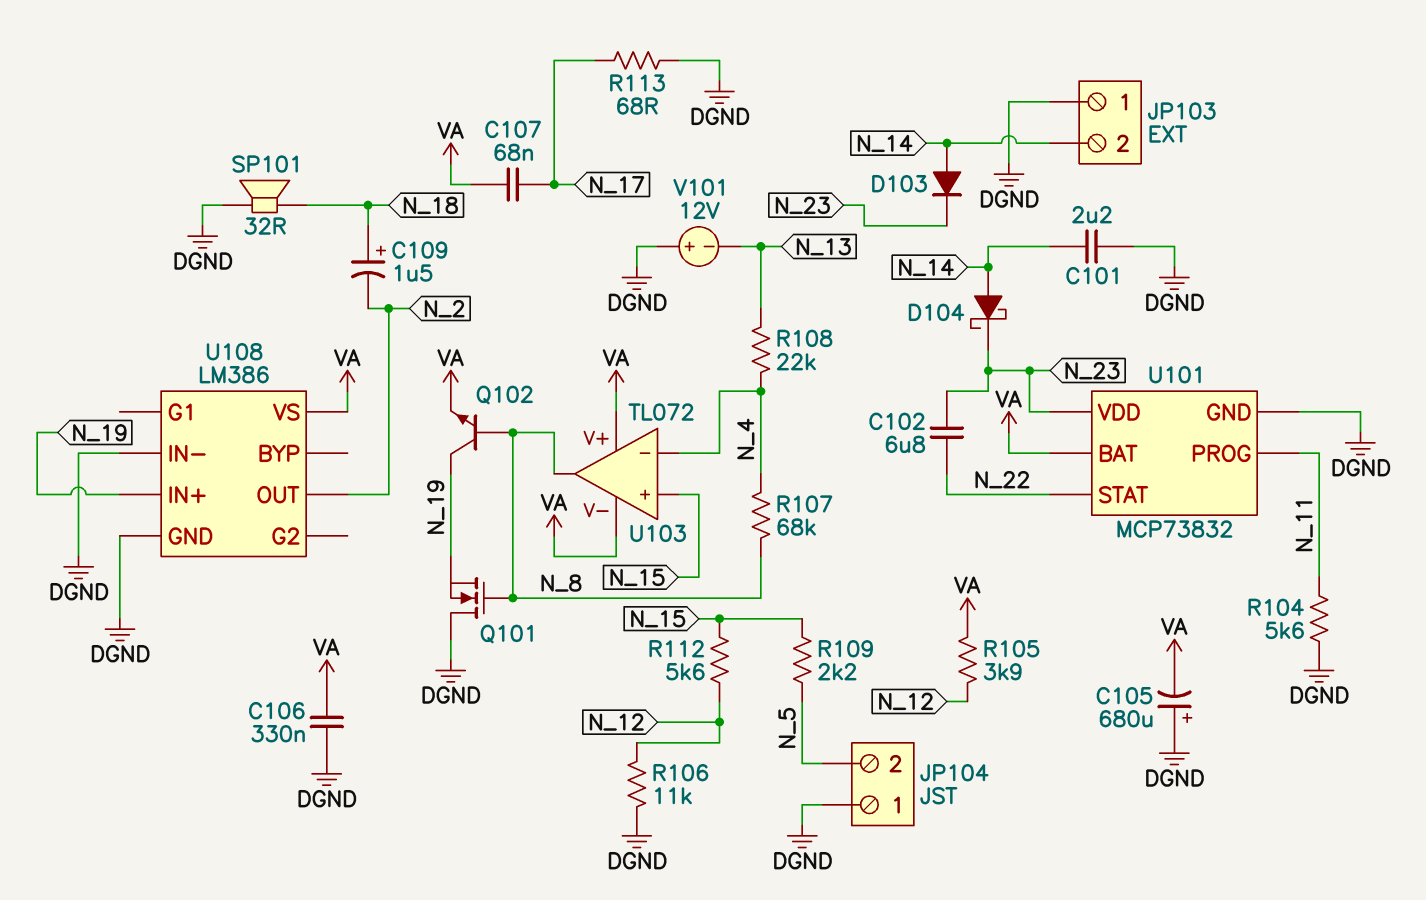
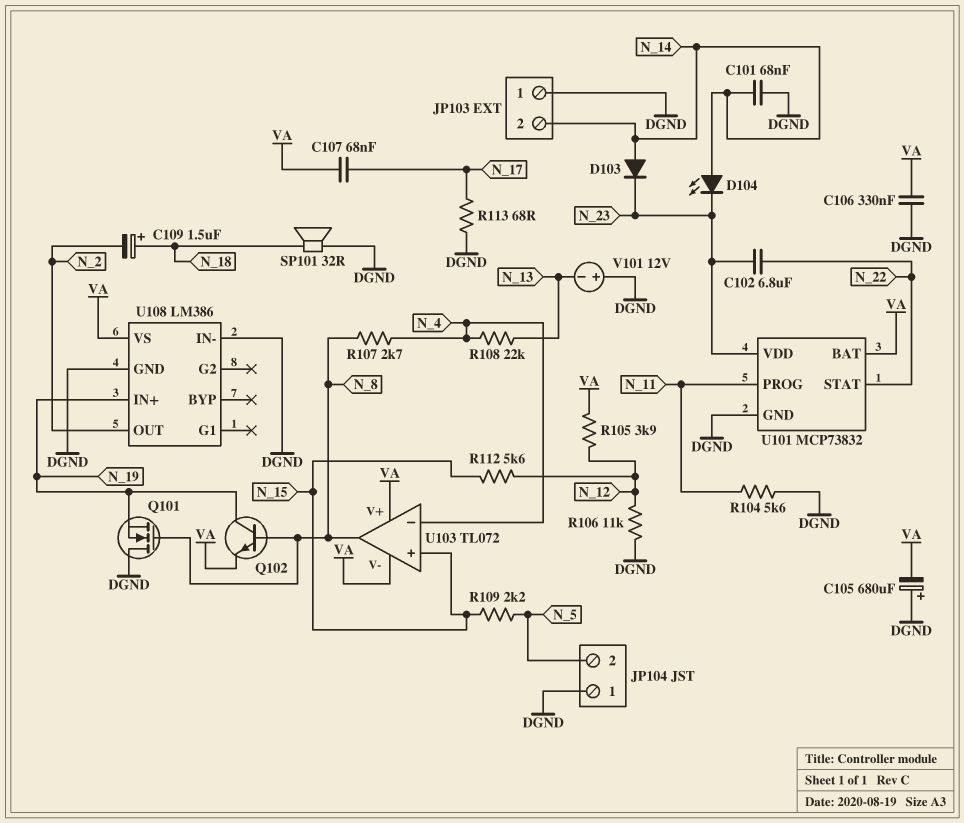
C101: 2.2uF (DGND, N_14) -> 68nF (DGND, N_14)
D104: schottky (A N_14, K N_23) -> LED (A N_14, K N_23)
R107: 68k (N_4, N_8) -> 2.7k (N_4, N_8)

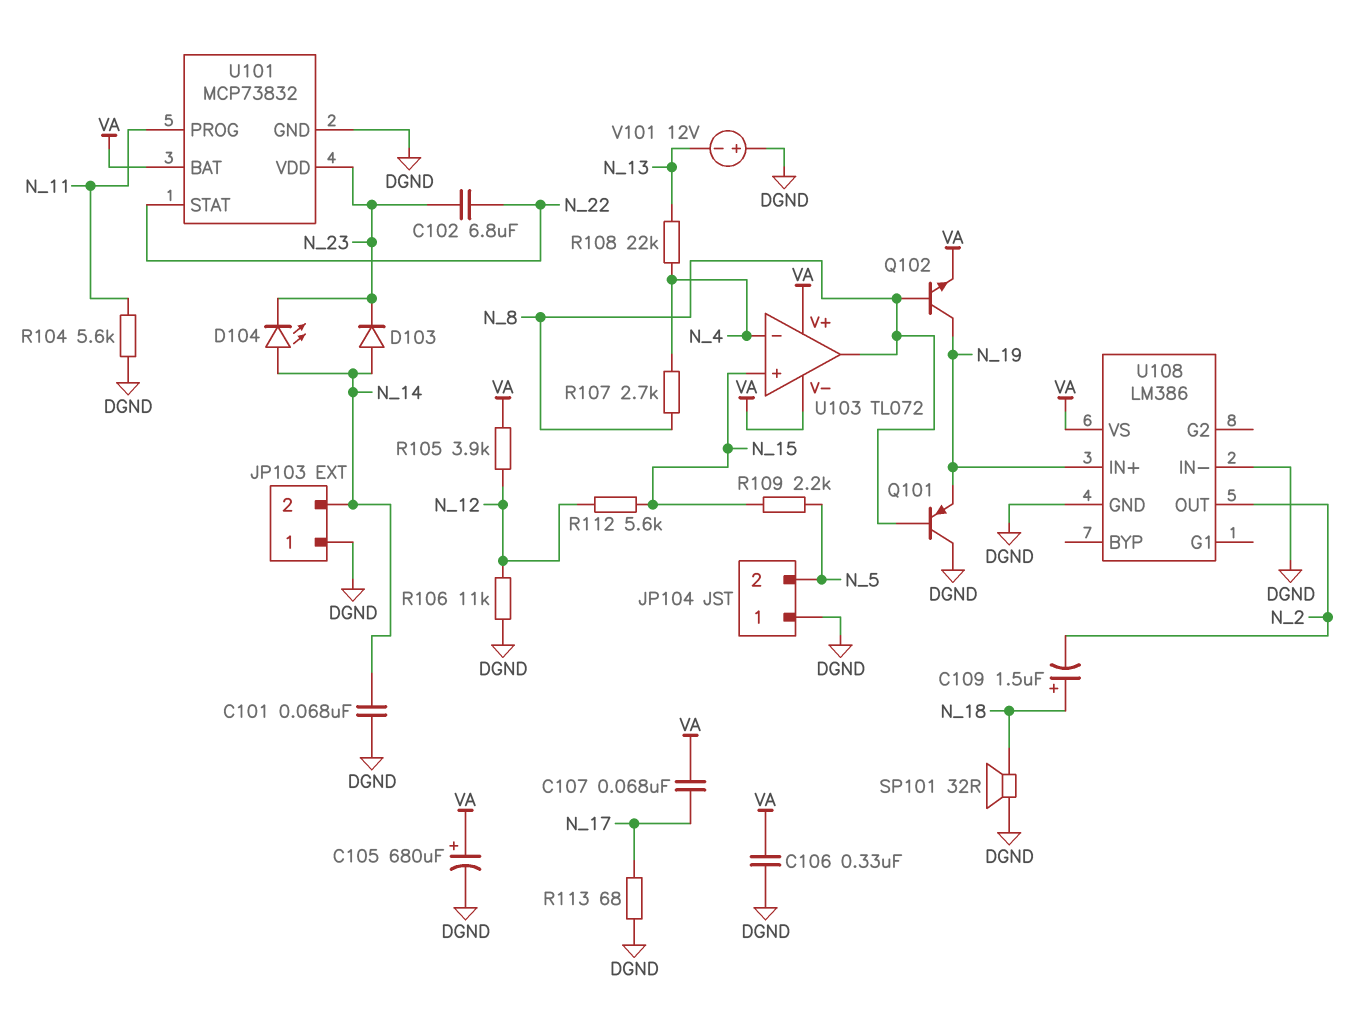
C105: 680uF (plus DGND, minus VA) -> 680uF (plus VA, minus DGND)
Q101: NMOS (G N_8, D DGND, S N_19) -> PNP (B N_8, C DGND, E N_19)

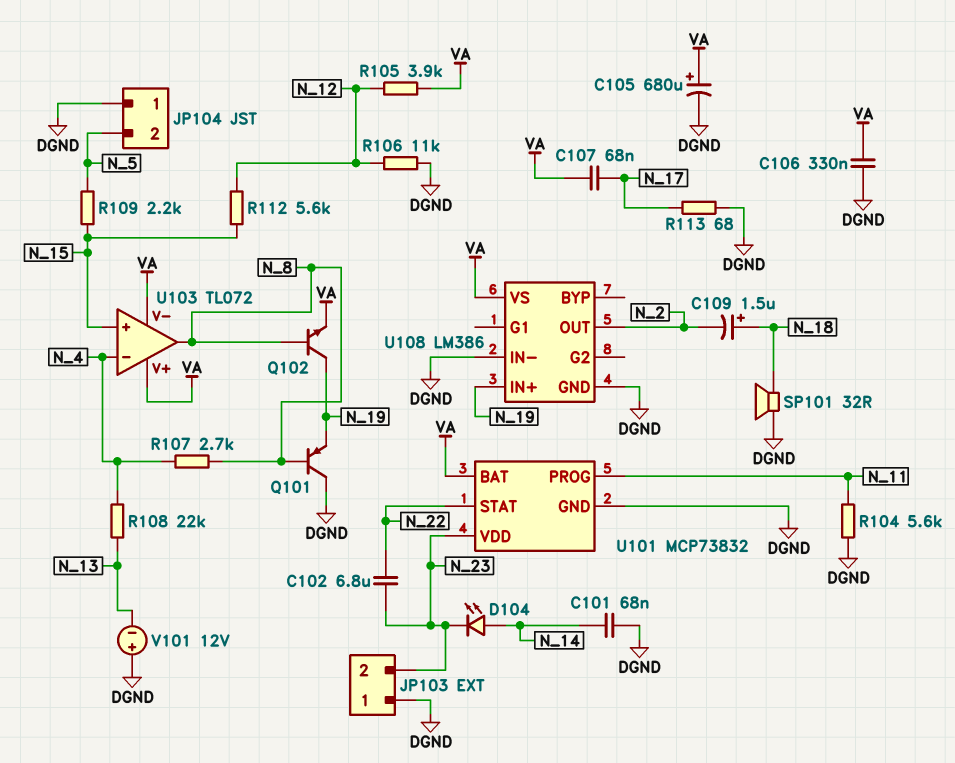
D103: diode (A N_14, K N_23) -> none
JP103 pin 2: N_14 -> N_23

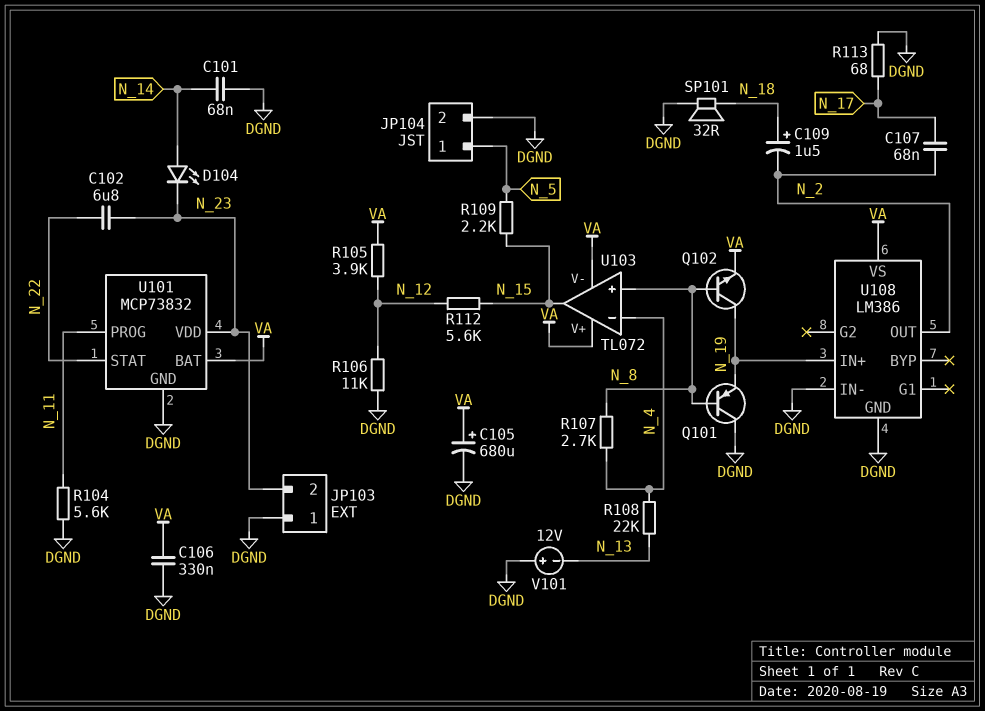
C107: 68nF (N_17, VA) -> 68nF (N_2, N_17)
JP104 pin 1: DGND -> N_5
JP104 pin 2: N_5 -> DGND
U103 pin in+: N_15 -> N_8
U103 pin out: N_8 -> N_15

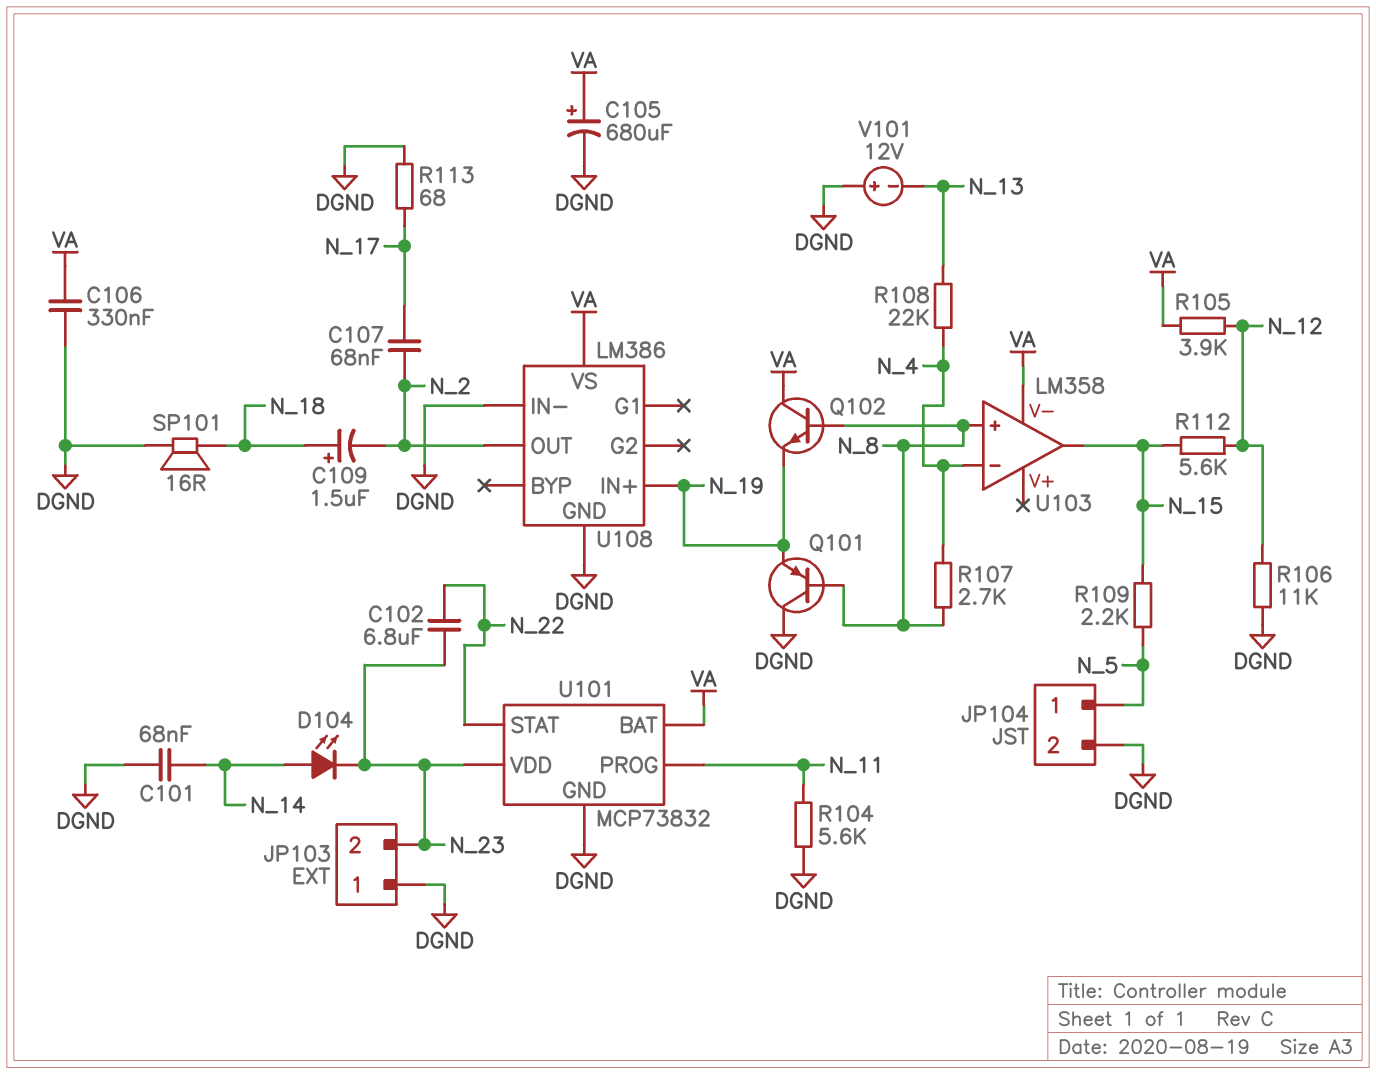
Q102: NPN (B N_8, C N_19, E VA) -> NPN (B N_8, C VA, E N_19)
SP101: speaker 32R (DGND, N_18) -> speaker 16R (DGND, N_18)
U103: TL072 -> LM358
U103 pin V+: VA -> none

